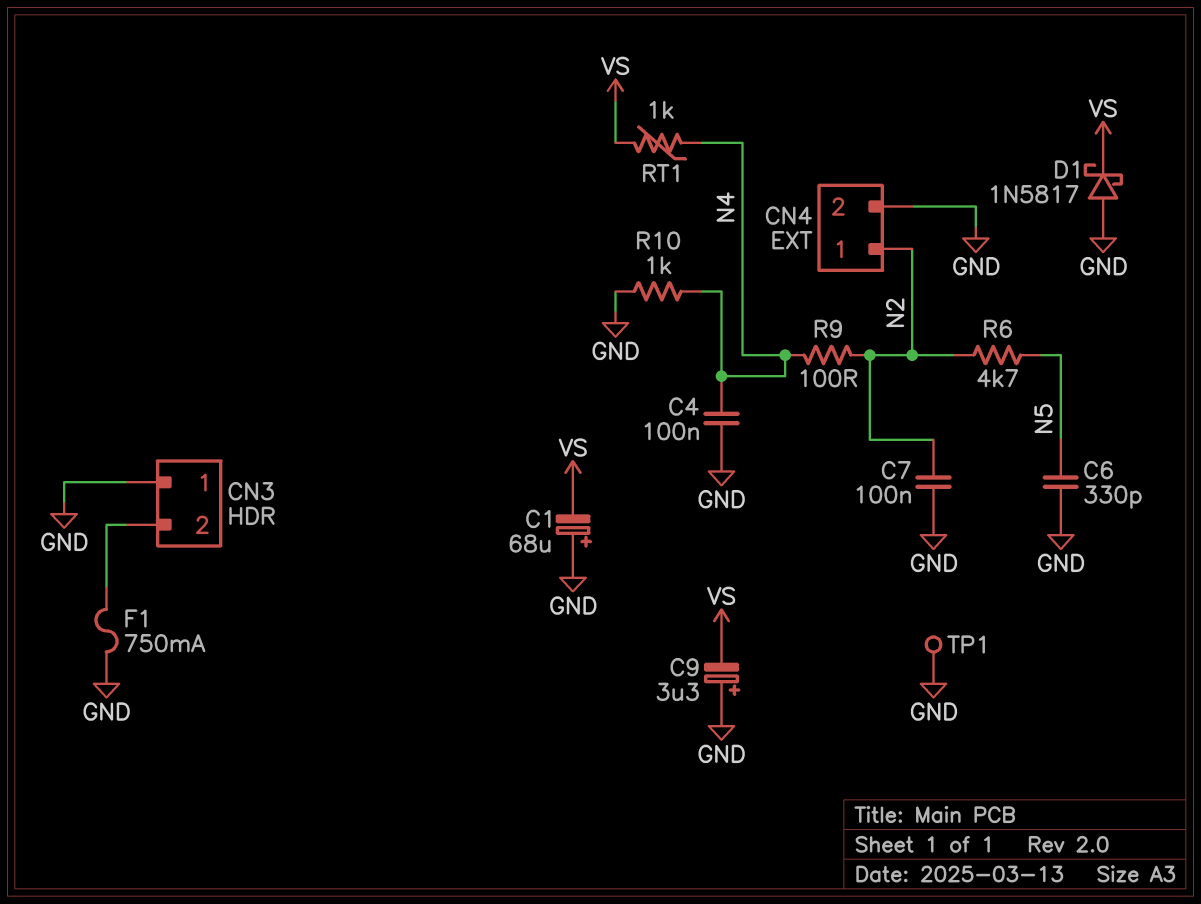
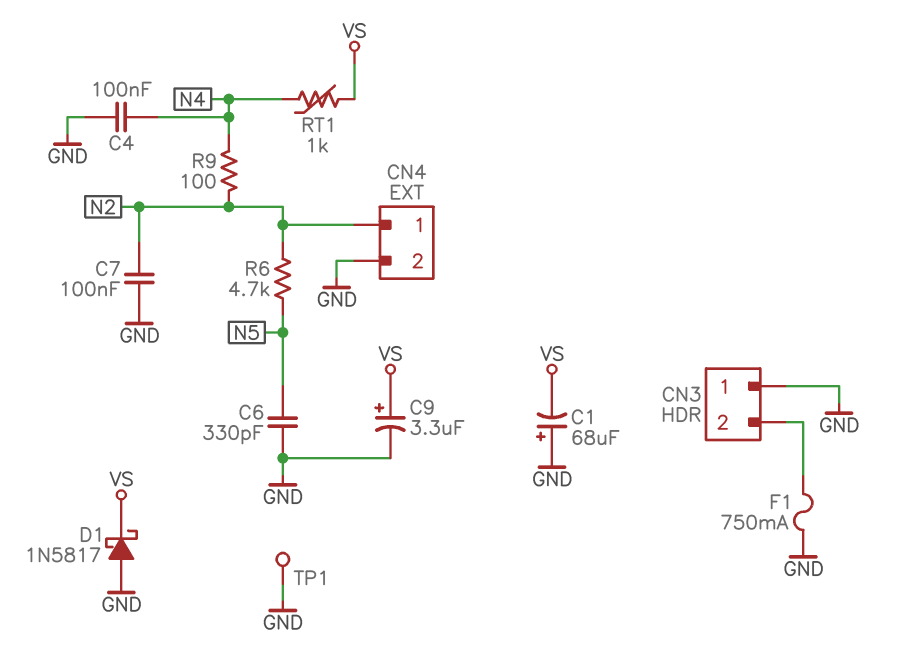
C9: 3.3uF (plus GND, minus VS) -> 3.3uF (plus VS, minus GND)
R10: 1k (GND, N4) -> none

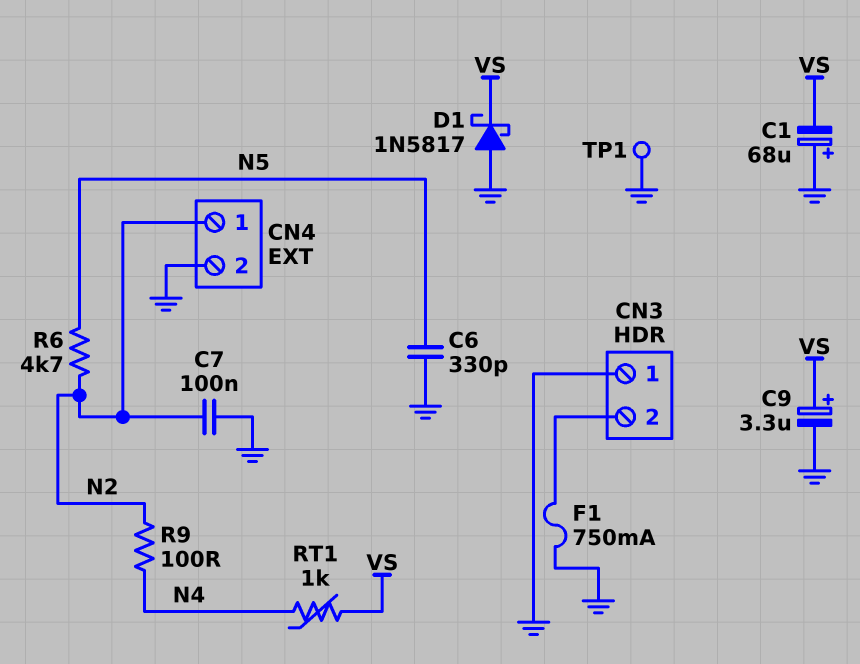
C4: 100nF (GND, N4) -> none

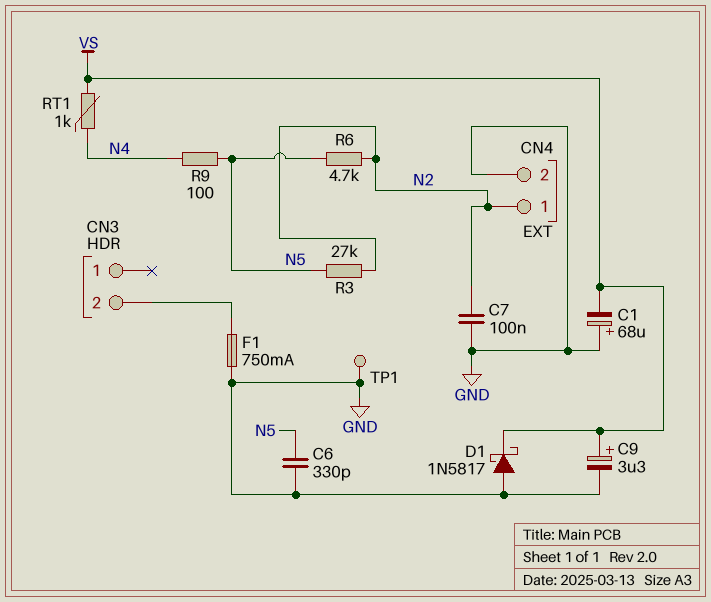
CN3 pin 1: GND -> none
R3: none -> 27k (N2, N5)
R9: 100 (N2, N4) -> 100 (N4, N5)

